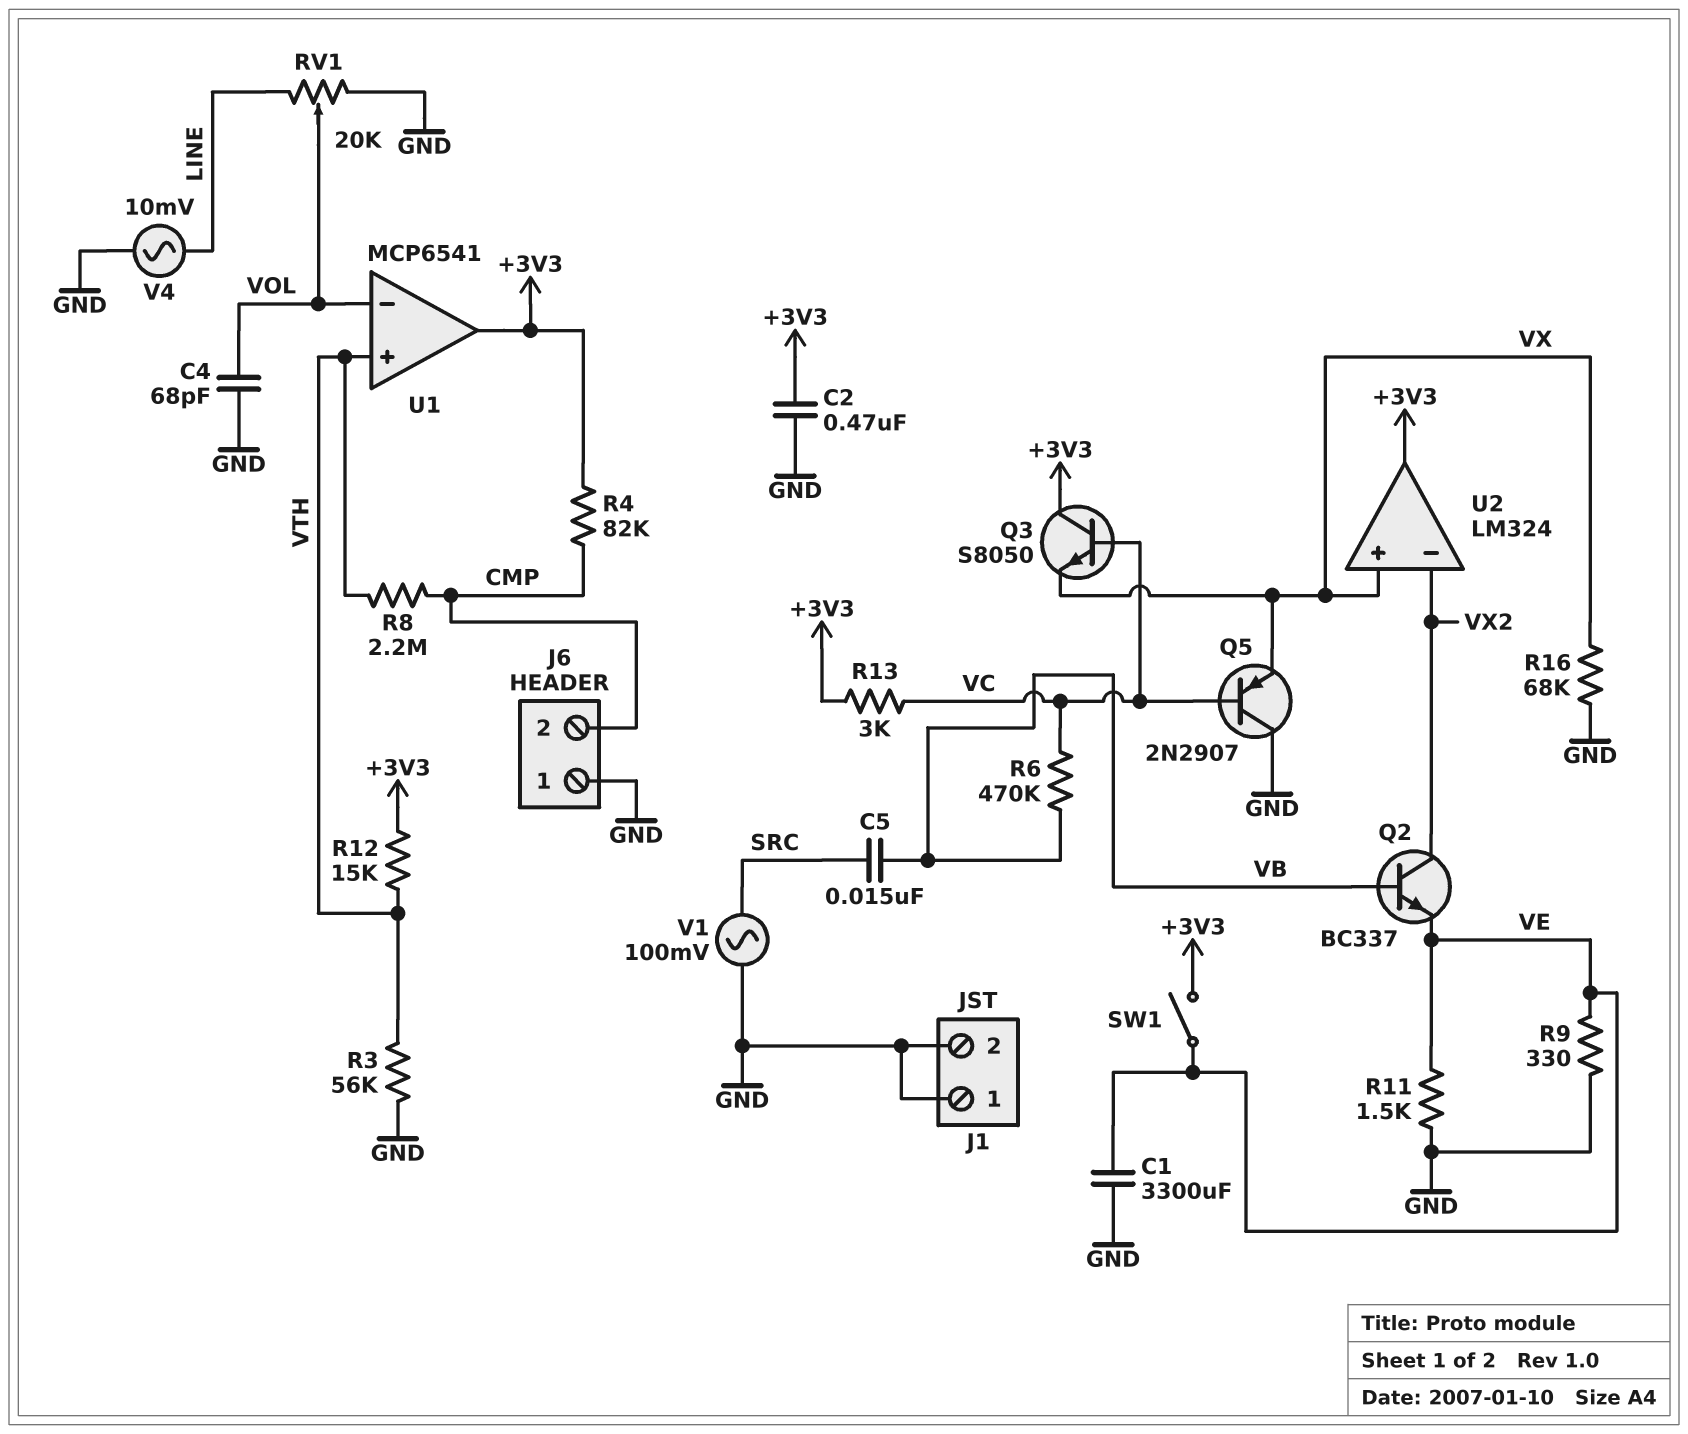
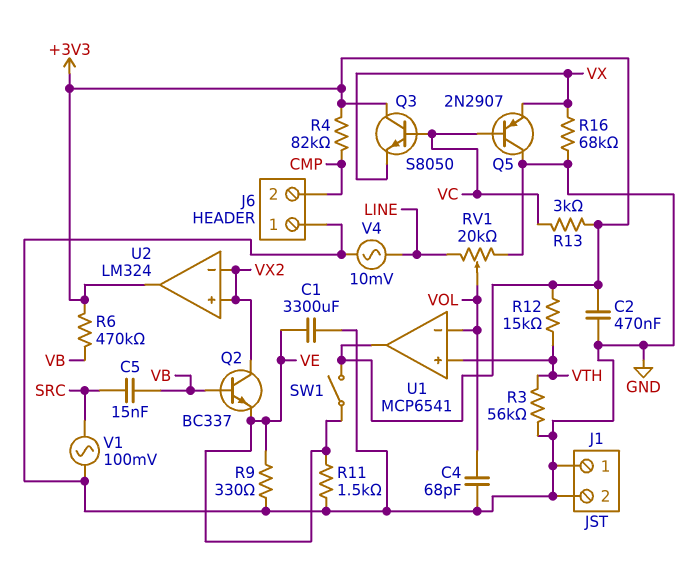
R6: 470k (VB, VC) -> 470k (+3V3, VB)
R8: 2.2M (CMP, VTH) -> none
U2 pin in+: VX -> VX2

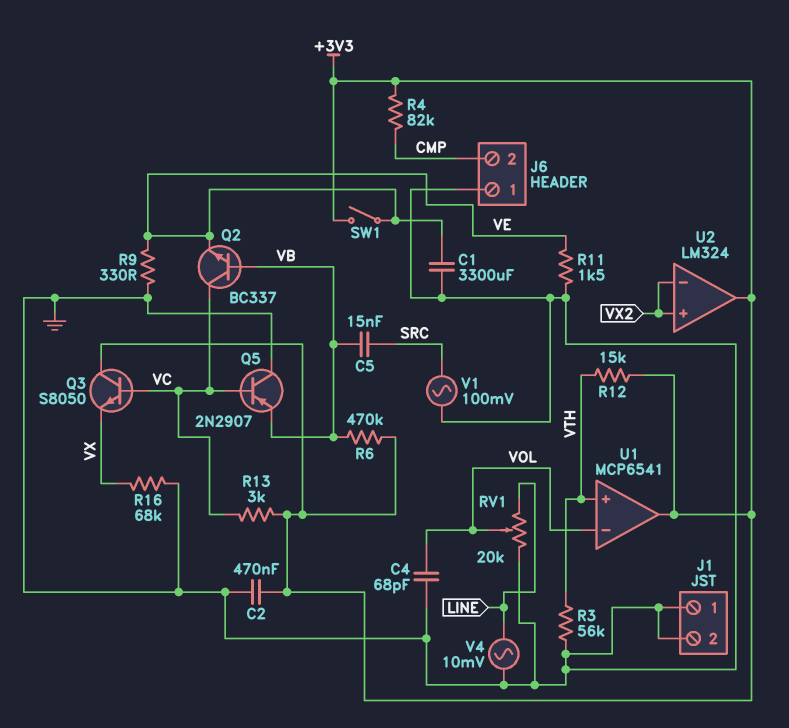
Q2: NPN BC337 (B VB, C VX2, E VE) -> NPN BC337 (B VB, C VC, E VE)
Q5: PNP 2N2907 (B VC, C GND, E VX) -> PNP 2N2907 (B VC, C GND, E VB)

